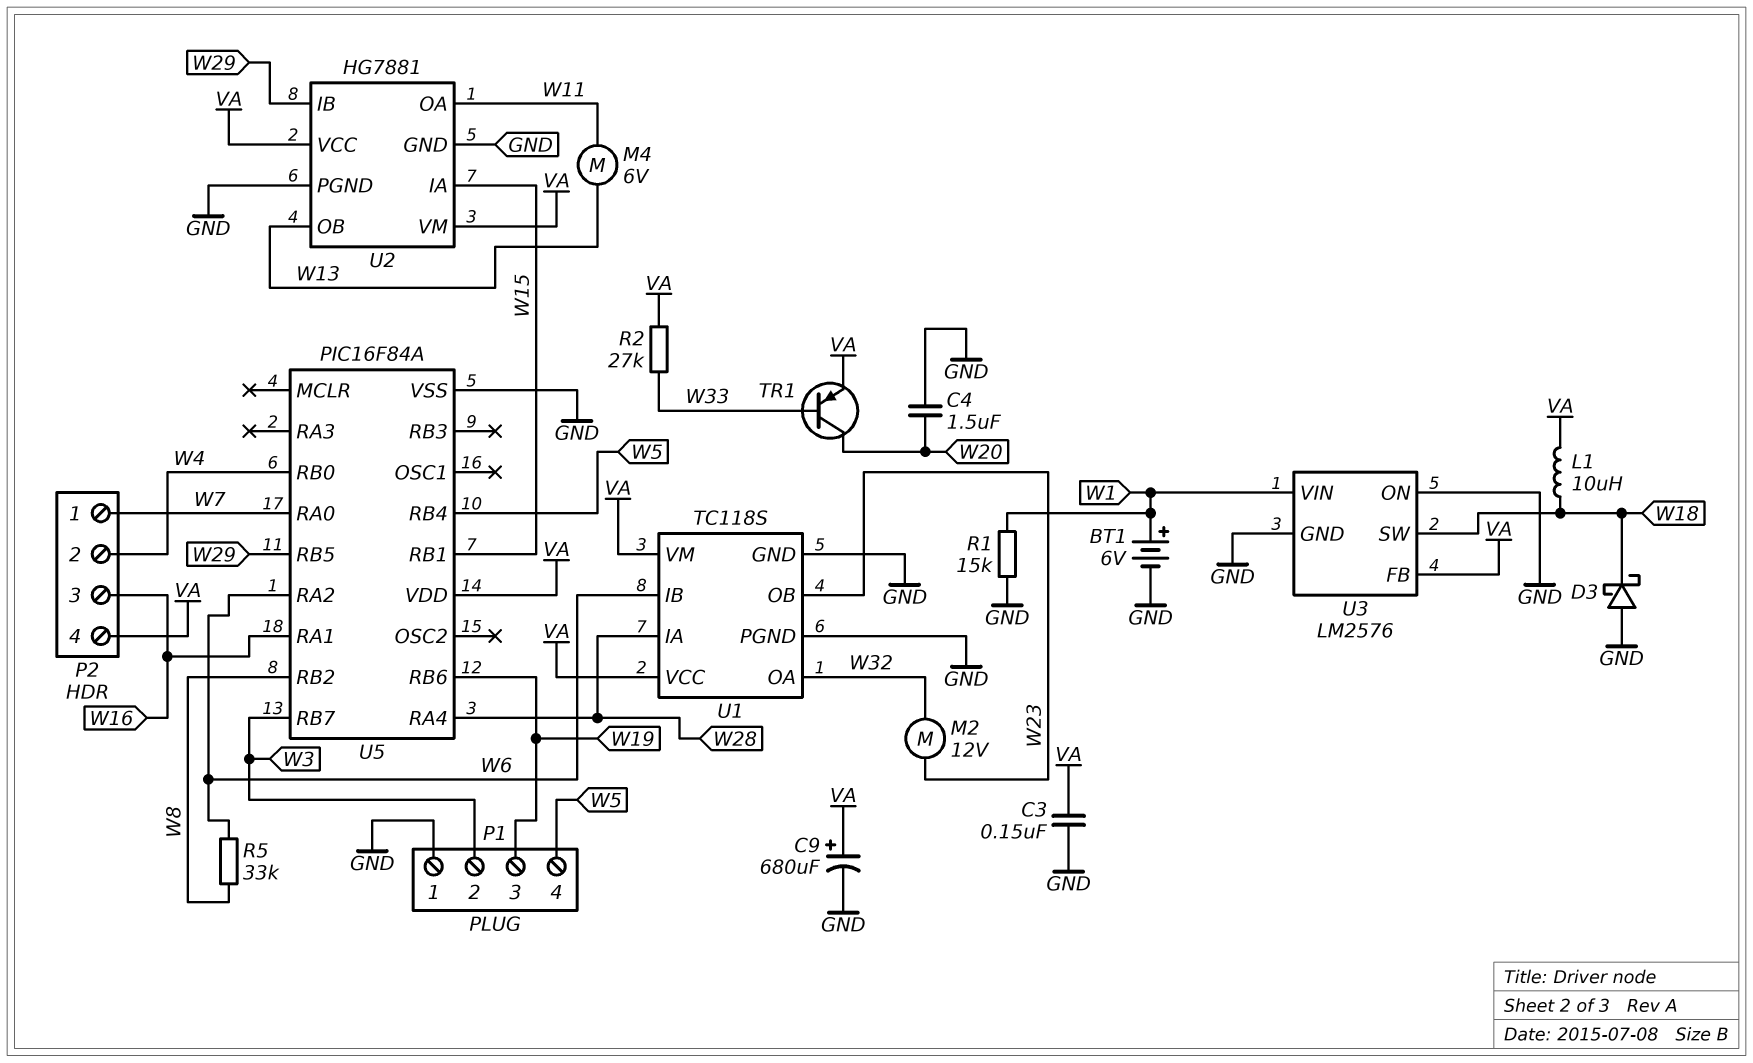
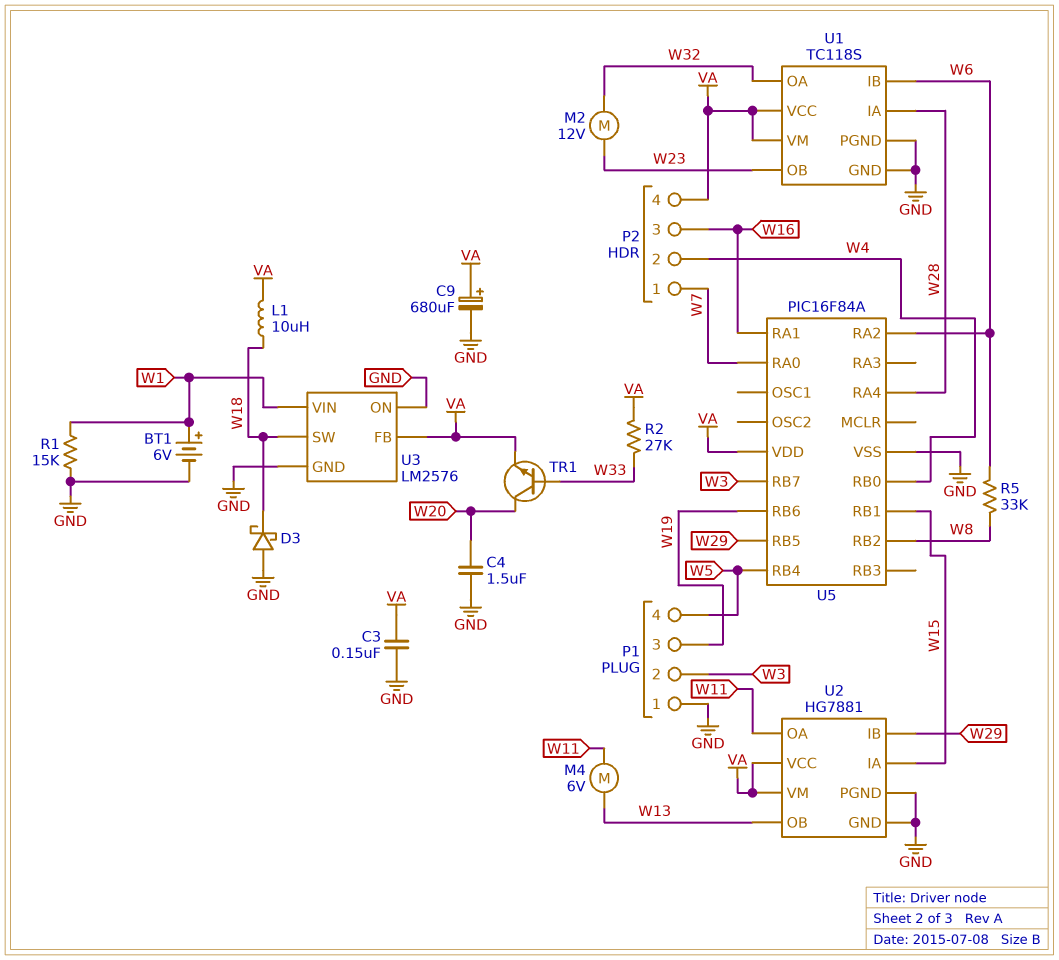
TR1: PNP (B W33, C W20, E VA) -> NPN (B W33, C W20, E VA)

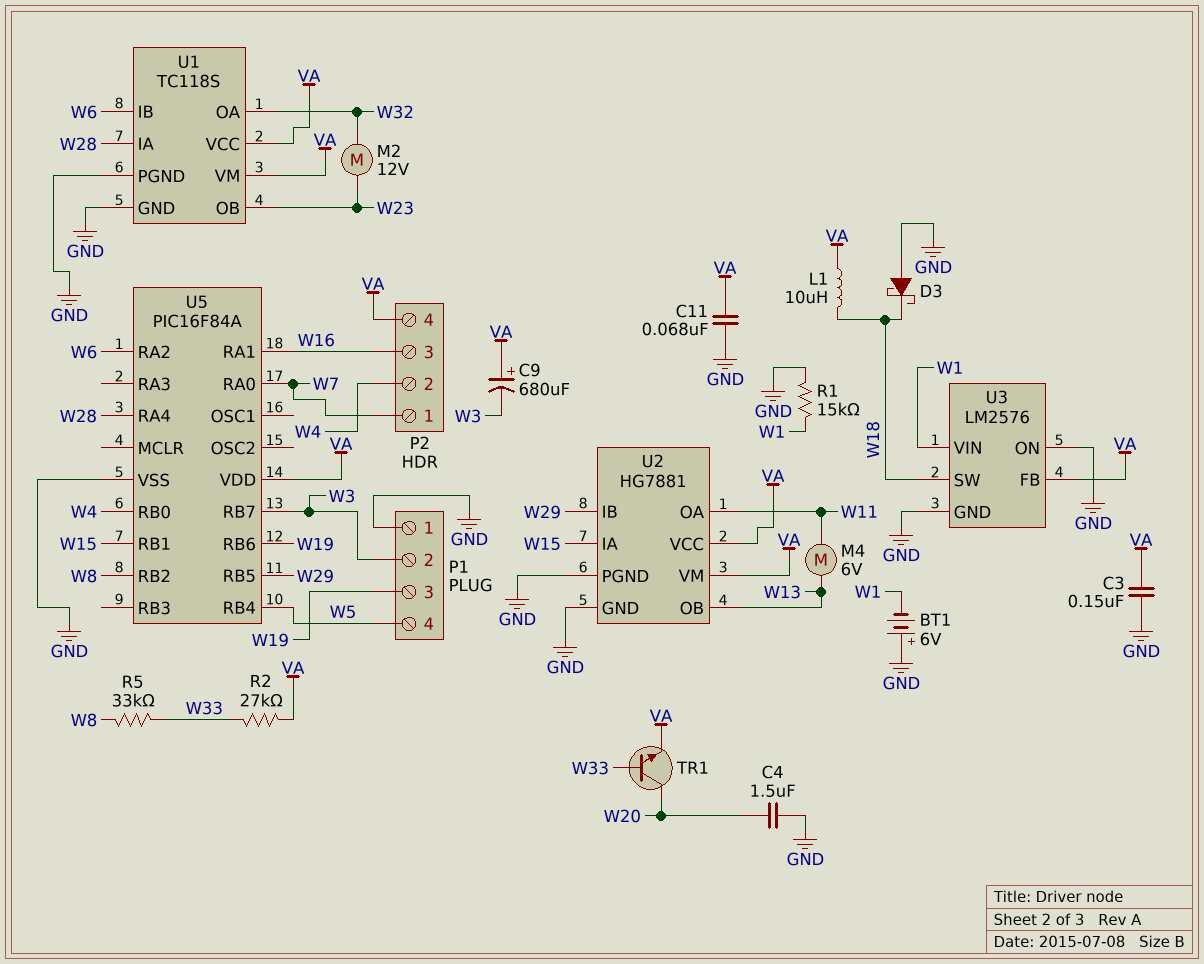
BT1: 6V (plus W1, minus GND) -> 6V (plus GND, minus W1)
C9: 680uF (plus VA, minus GND) -> 680uF (plus VA, minus W3)
C11: none -> 68nF (GND, VA)
R5: 33k (W6, W8) -> 33k (W8, W33)

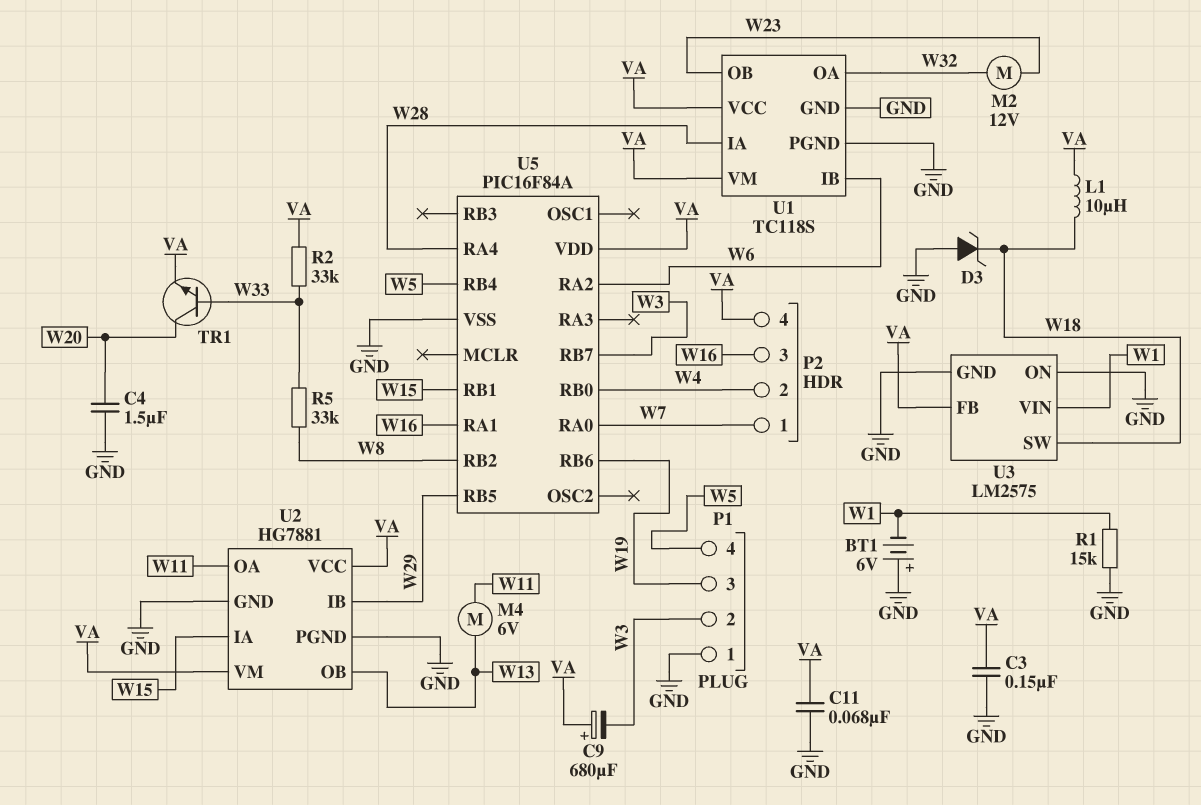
D3: schottky (A GND, K W18) -> zener (A GND, K W18)
R2: 27k (VA, W33) -> 33k (VA, W33)
U3: LM2576 -> LM2575

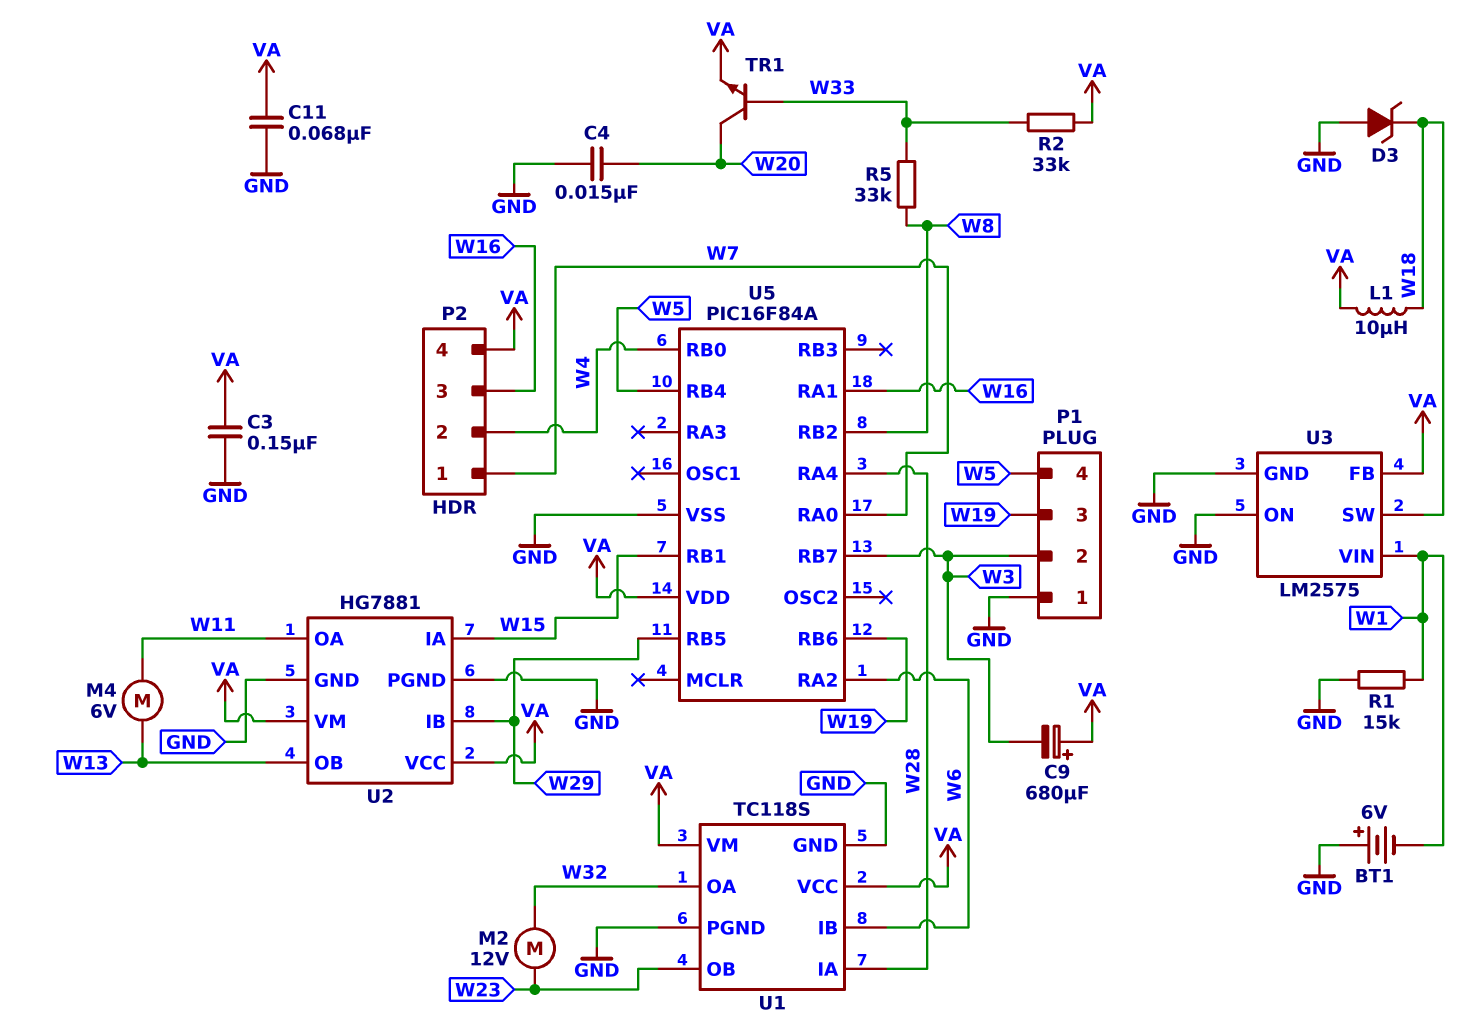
C4: 1.5uF (GND, W20) -> 15nF (GND, W20)

